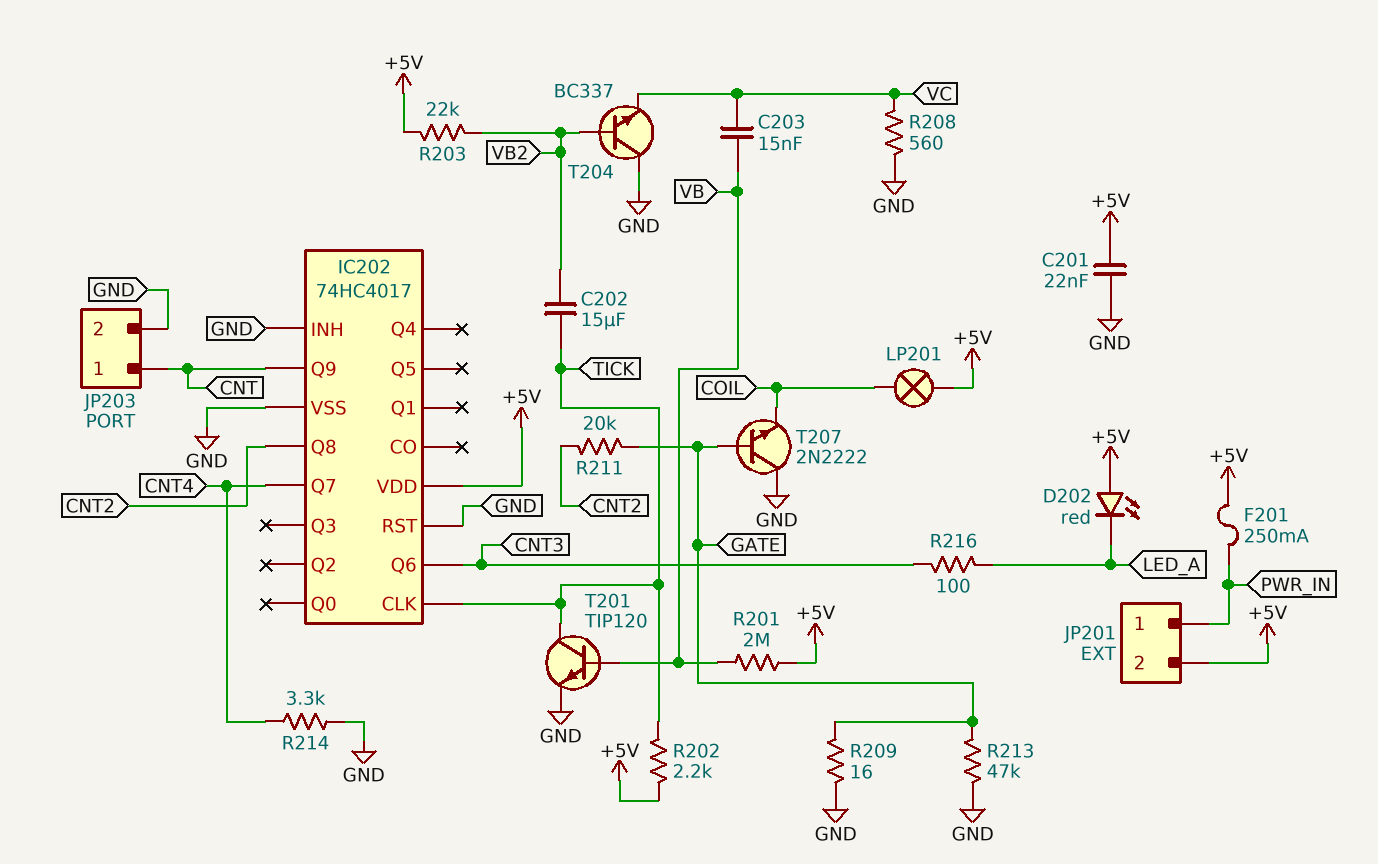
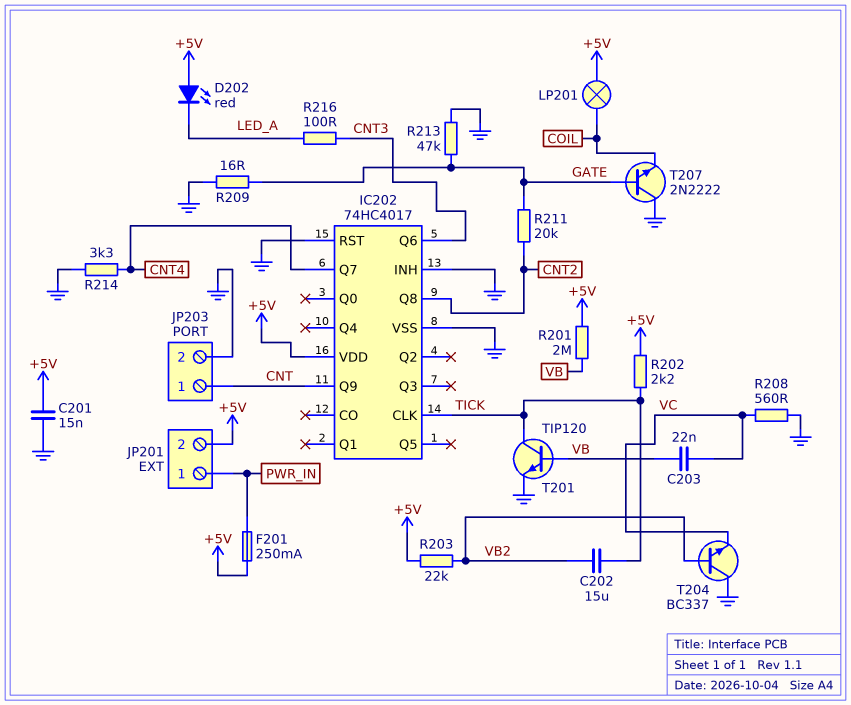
C201: 22nF (+5V, GND) -> 15nF (+5V, GND)
C203: 15nF (VB, VC) -> 22nF (VB, VC)

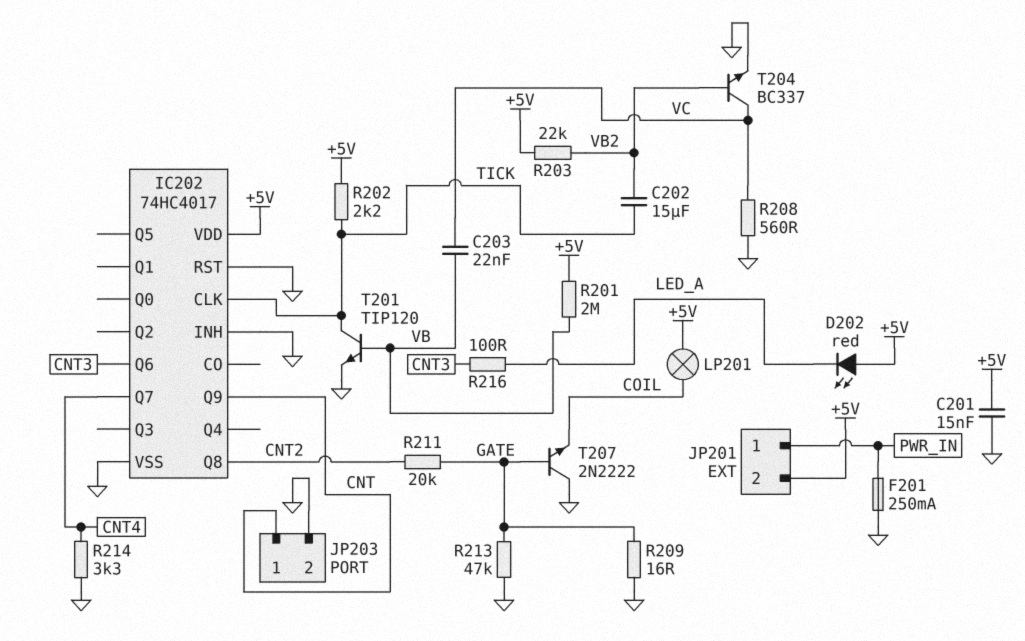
F201: 250mA (+5V, PWR_IN) -> 250mA (GND, PWR_IN)
T204: NPN BC337 (B VB2, C GND, E VC) -> NPN BC337 (B VB2, C VC, E GND)

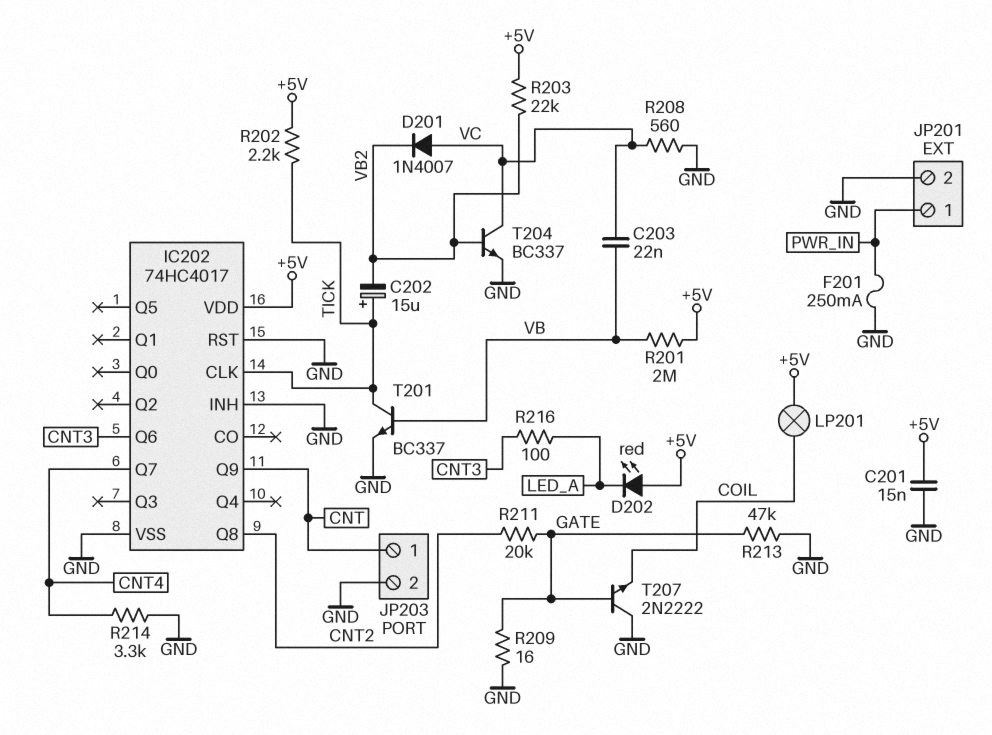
C202: 15uF (TICK, VB2) -> 15uF (plus TICK, minus VB2)
D201: none -> diode 1N4007 (A VC, K VB2)
JP201 pin 2: +5V -> GND
T201: NPN TIP120 (B VB, C TICK, E GND) -> NPN BC337 (B VB, C TICK, E GND)

